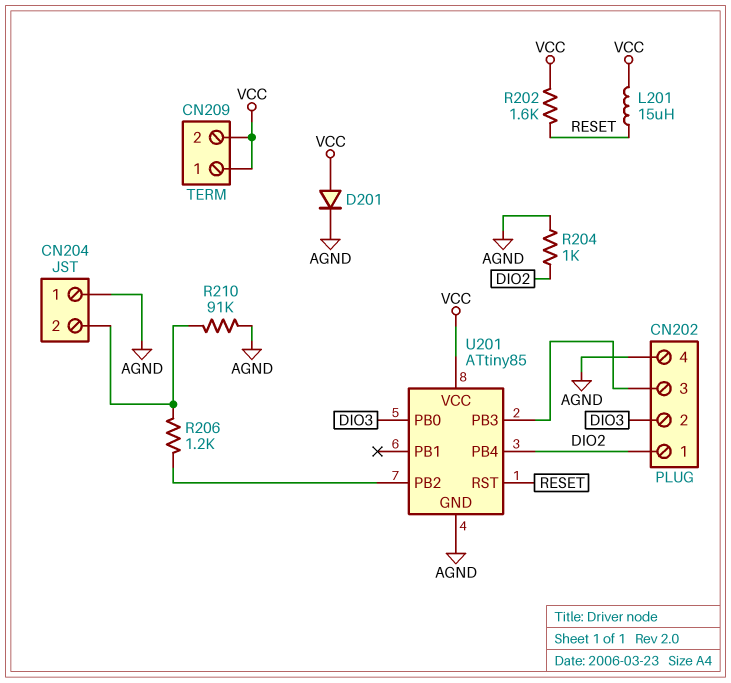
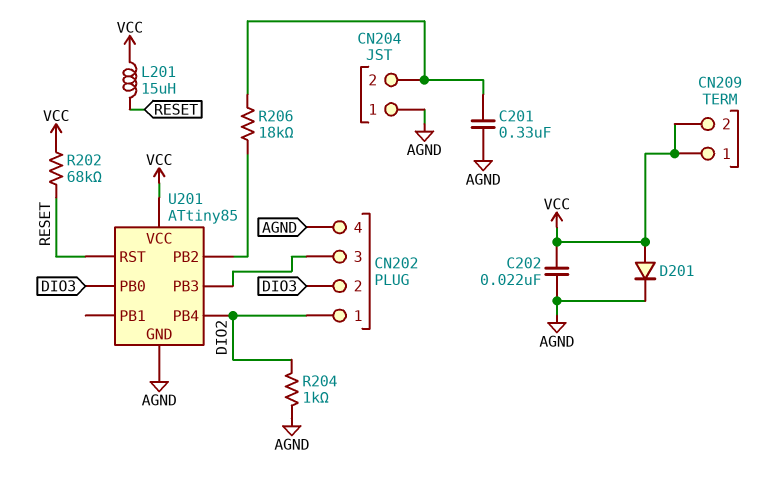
C201: none -> 330nF (AGND, CN204/2)
C202: none -> 22nF (AGND, VCC)
R202: 1.6k (RESET, VCC) -> 68k (RESET, VCC)
R206: 1.2k (CN204/2, U201/PB2) -> 18k (CN204/2, U201/PB2)
R210: 91k (AGND, CN204/2) -> none

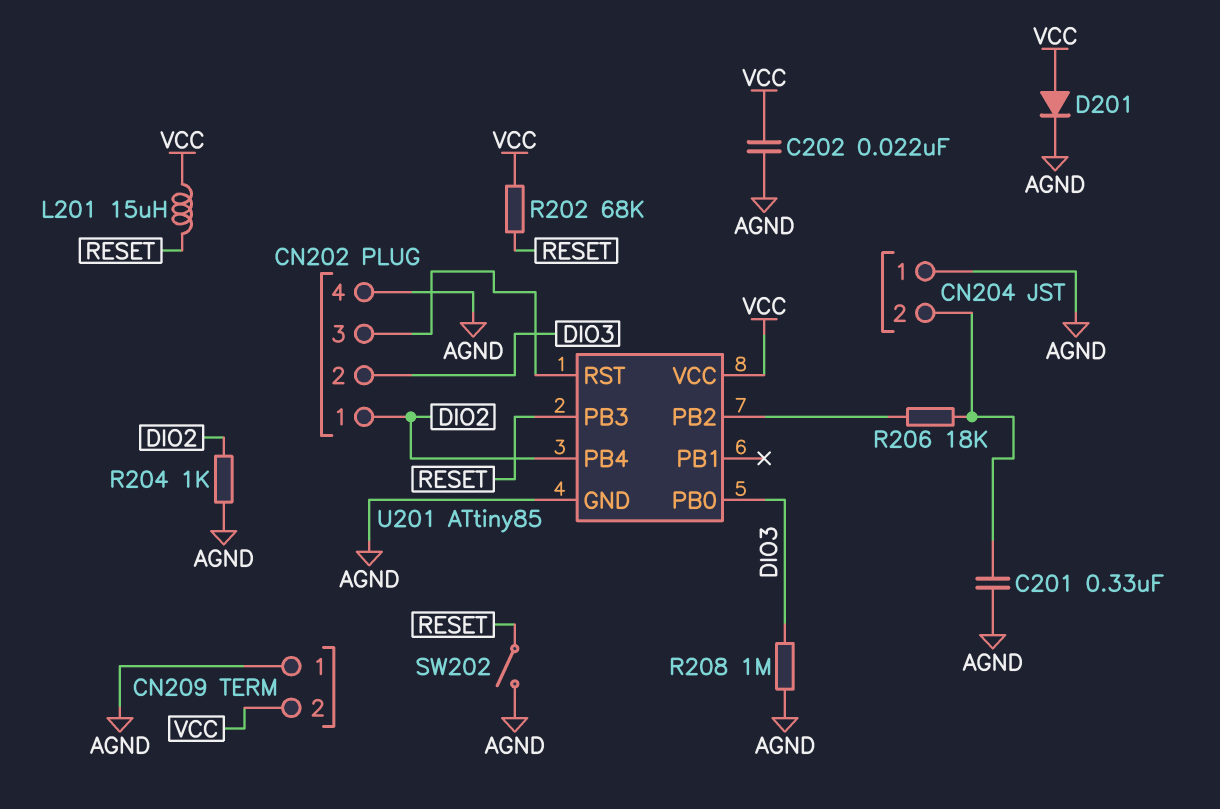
CN209 pin 1: VCC -> AGND
R208: none -> 1M (AGND, DIO3)
SW202: none -> switch (AGND, RESET)
U201 pin PB3: CN202/3 -> RESET
U201 pin RST: RESET -> CN202/3

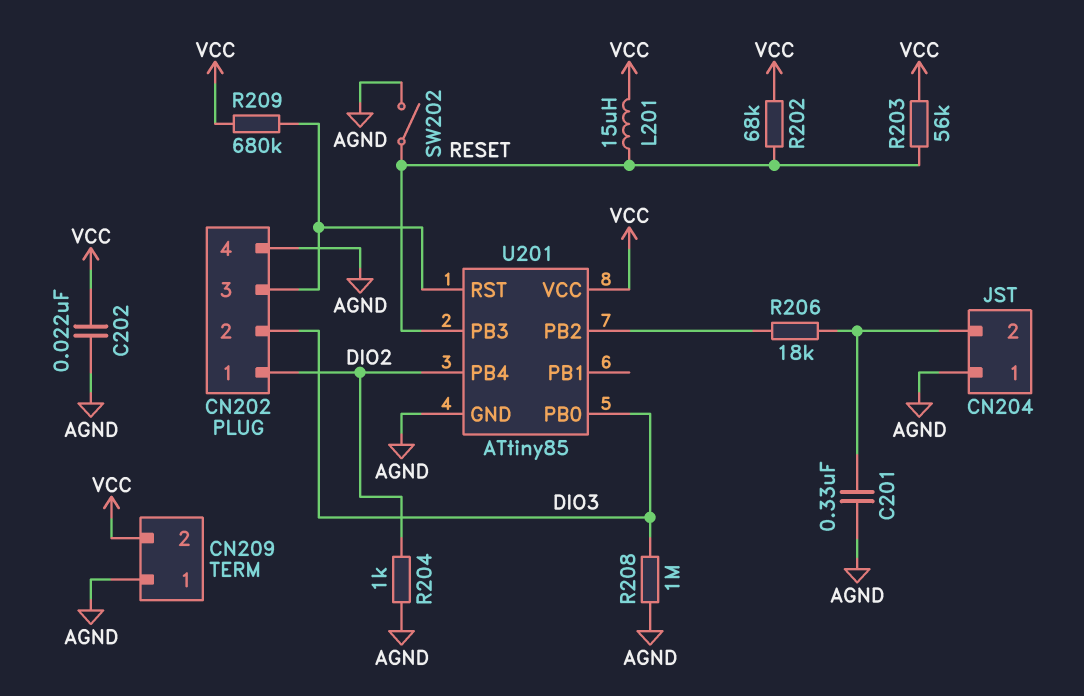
D201: diode (A VCC, K AGND) -> none
R203: none -> 56k (RESET, VCC)
R209: none -> 680k (CN202/3, VCC)

